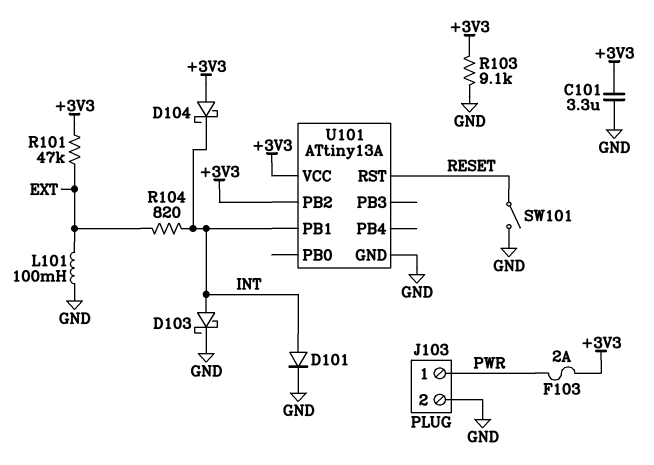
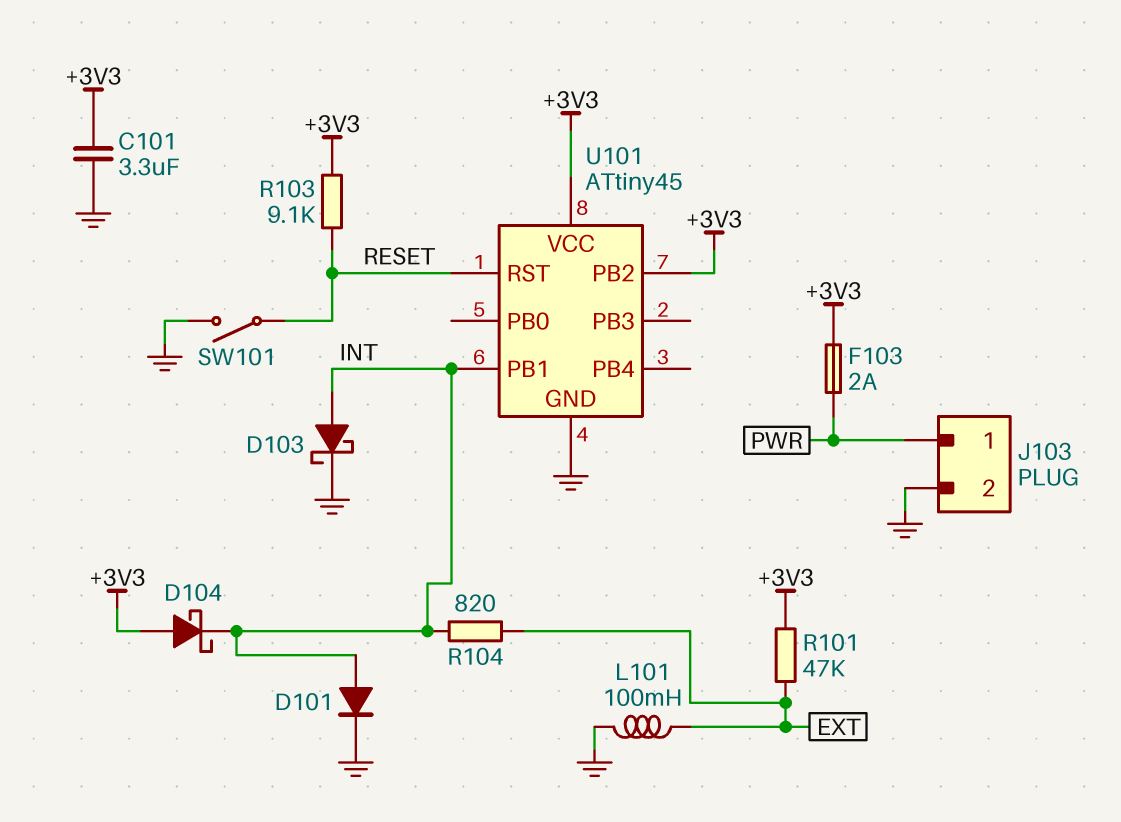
R103: 9.1k (+3V3, GND) -> 9.1k (+3V3, RESET)
U101: ATtiny13A -> ATtiny45

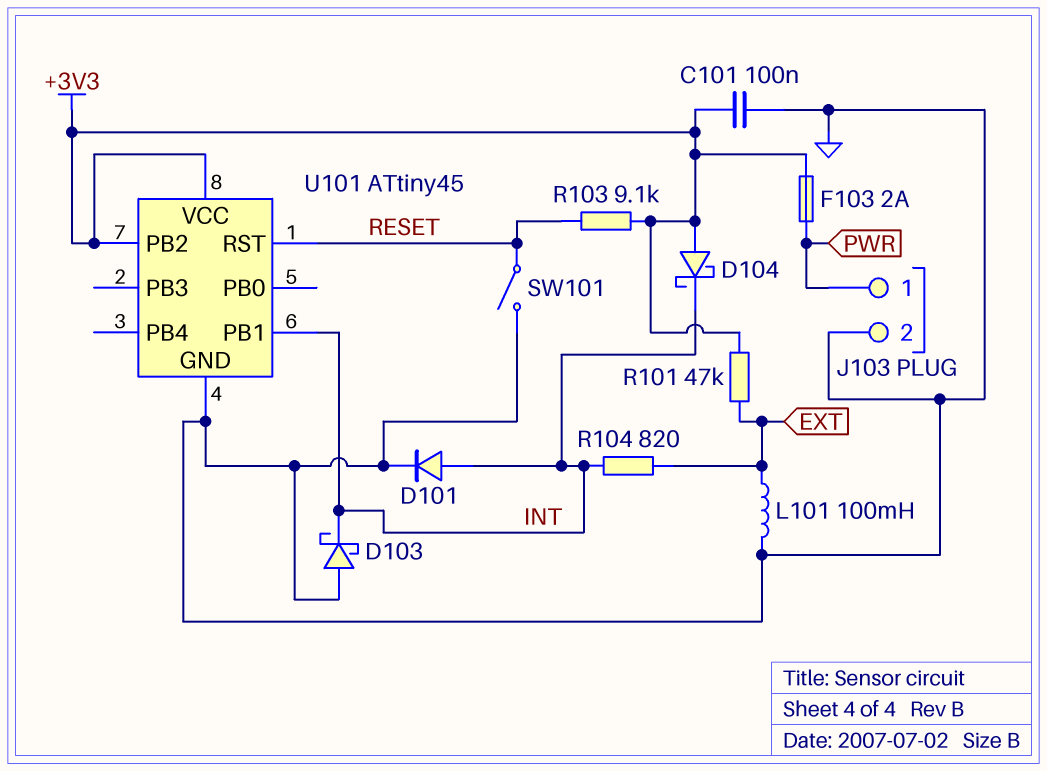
C101: 3.3uF (+3V3, GND) -> 100nF (+3V3, GND)
D103: schottky (A INT, K GND) -> schottky (A GND, K INT)

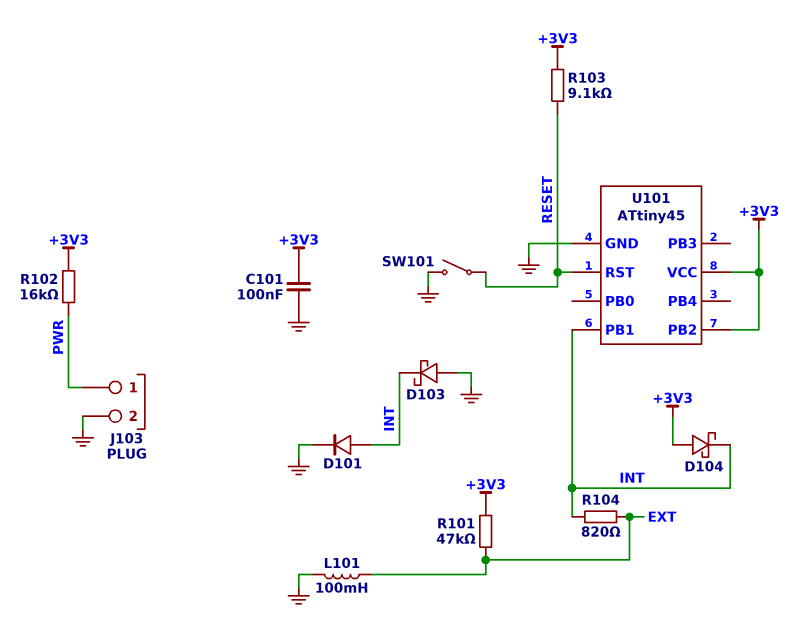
F103: 2A (+3V3, PWR) -> none
R102: none -> 16k (+3V3, PWR)

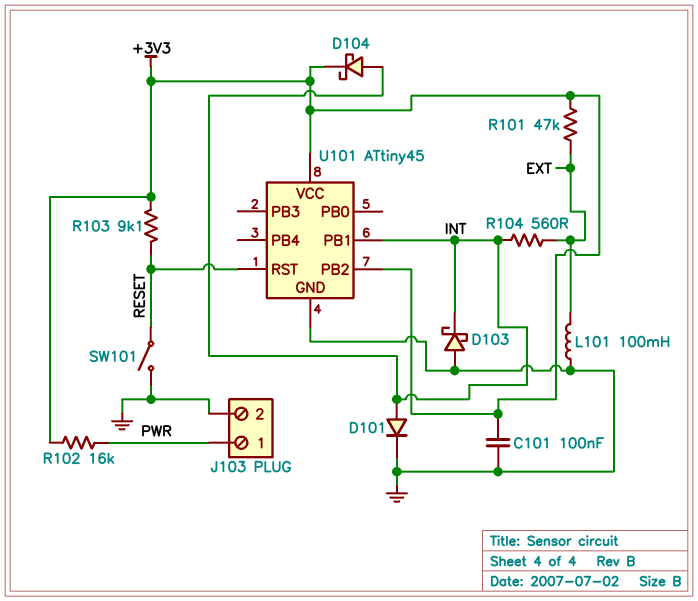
D104: schottky (A +3V3, K INT) -> schottky (A INT, K +3V3)
R104: 820 (EXT, INT) -> 560 (EXT, INT)

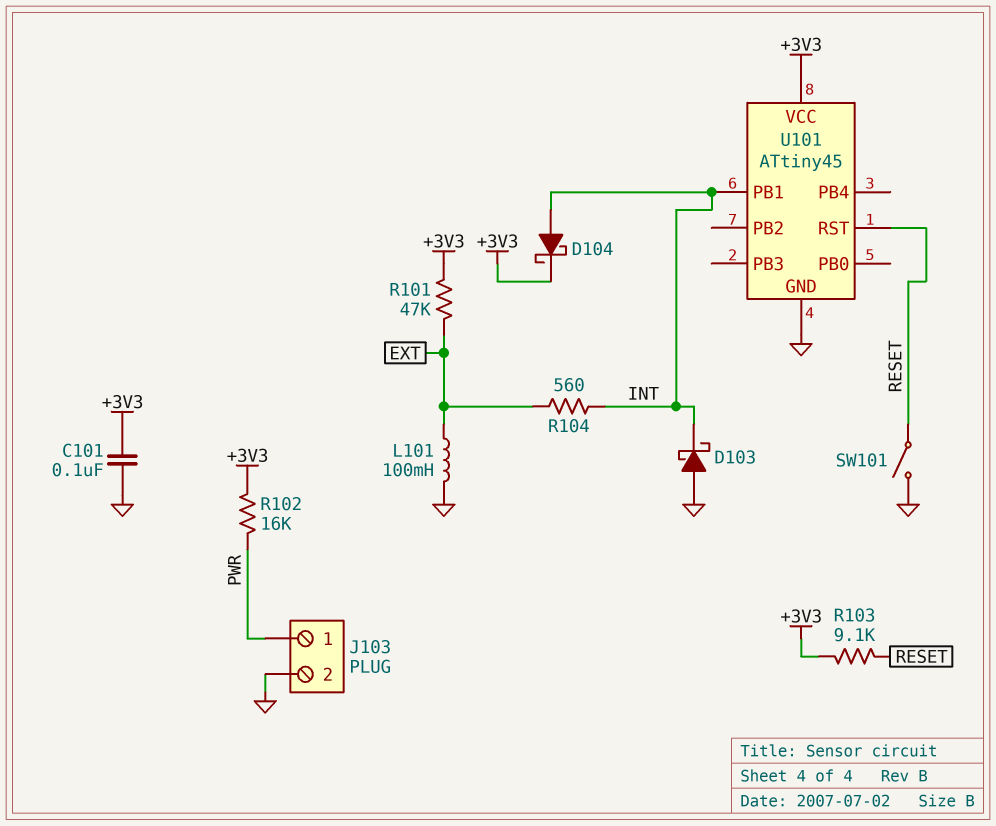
D101: diode (A INT, K GND) -> none
U101 pin PB2: +3V3 -> none

